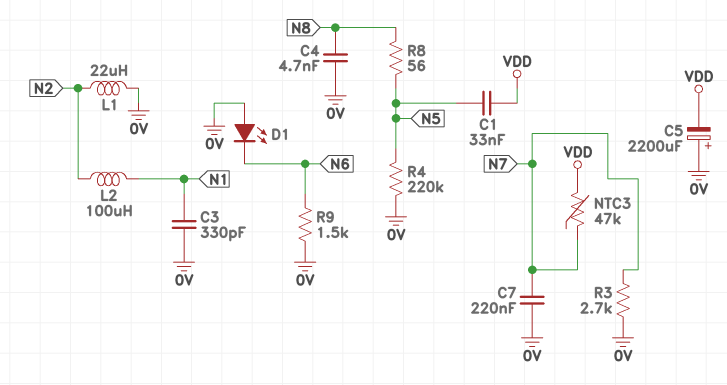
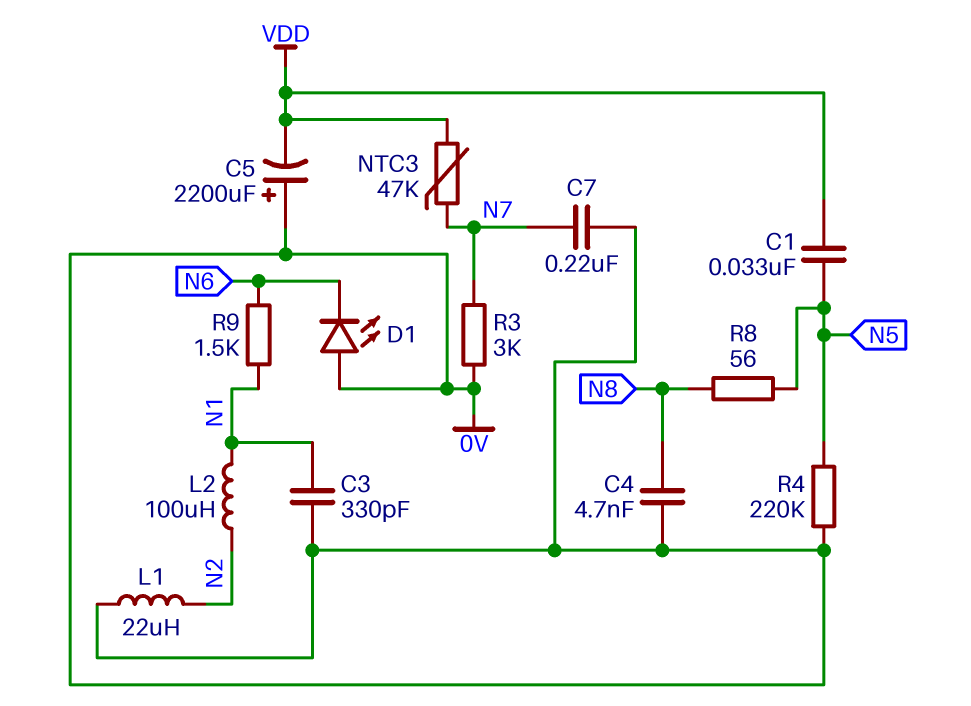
R3: 2.7k (0V, N7) -> 3k (0V, N7)
R9: 1.5k (0V, N6) -> 1.5k (N1, N6)

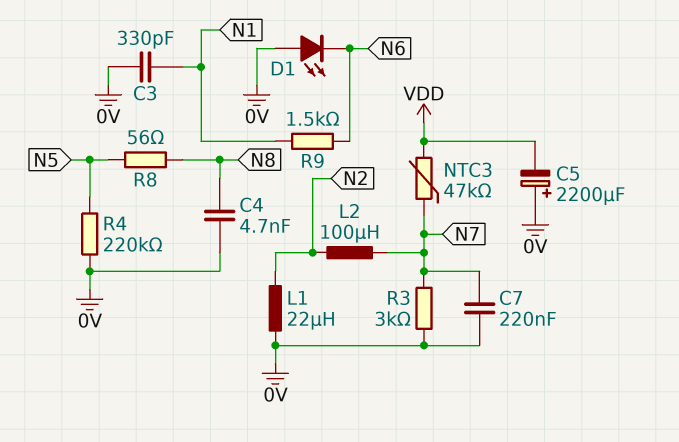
C1: 33nF (N5, VDD) -> none
L2: 100uH (N1, N2) -> 100uH (N2, N7)

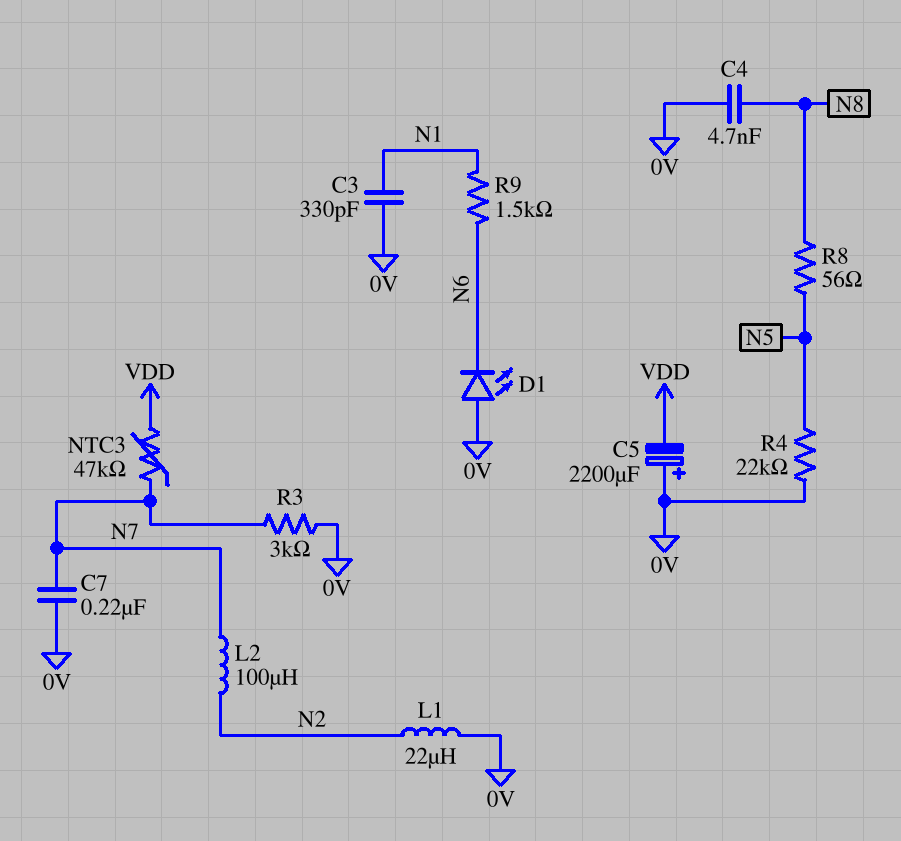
R4: 220k (0V, N5) -> 22k (0V, N5)

